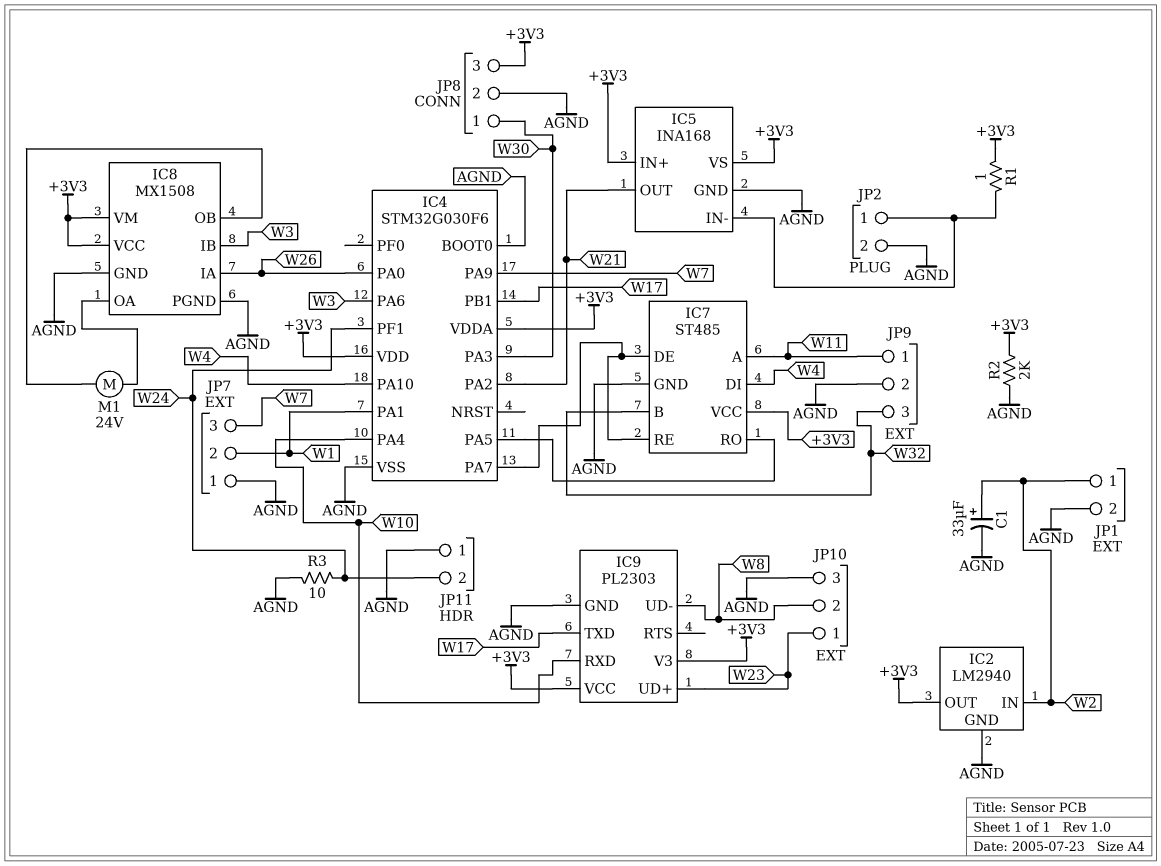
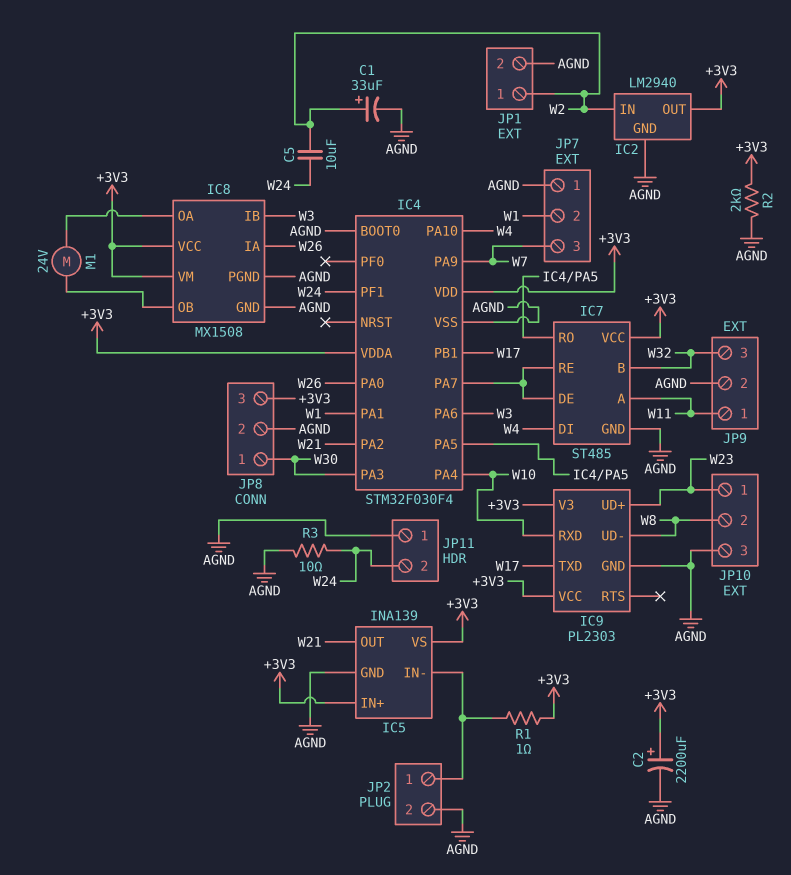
C2: none -> 2200uF (plus +3V3, minus AGND)
C5: none -> 10uF (W2, W24)
IC4: STM32G030F6 -> STM32F030F4
IC5: INA168 -> INA139

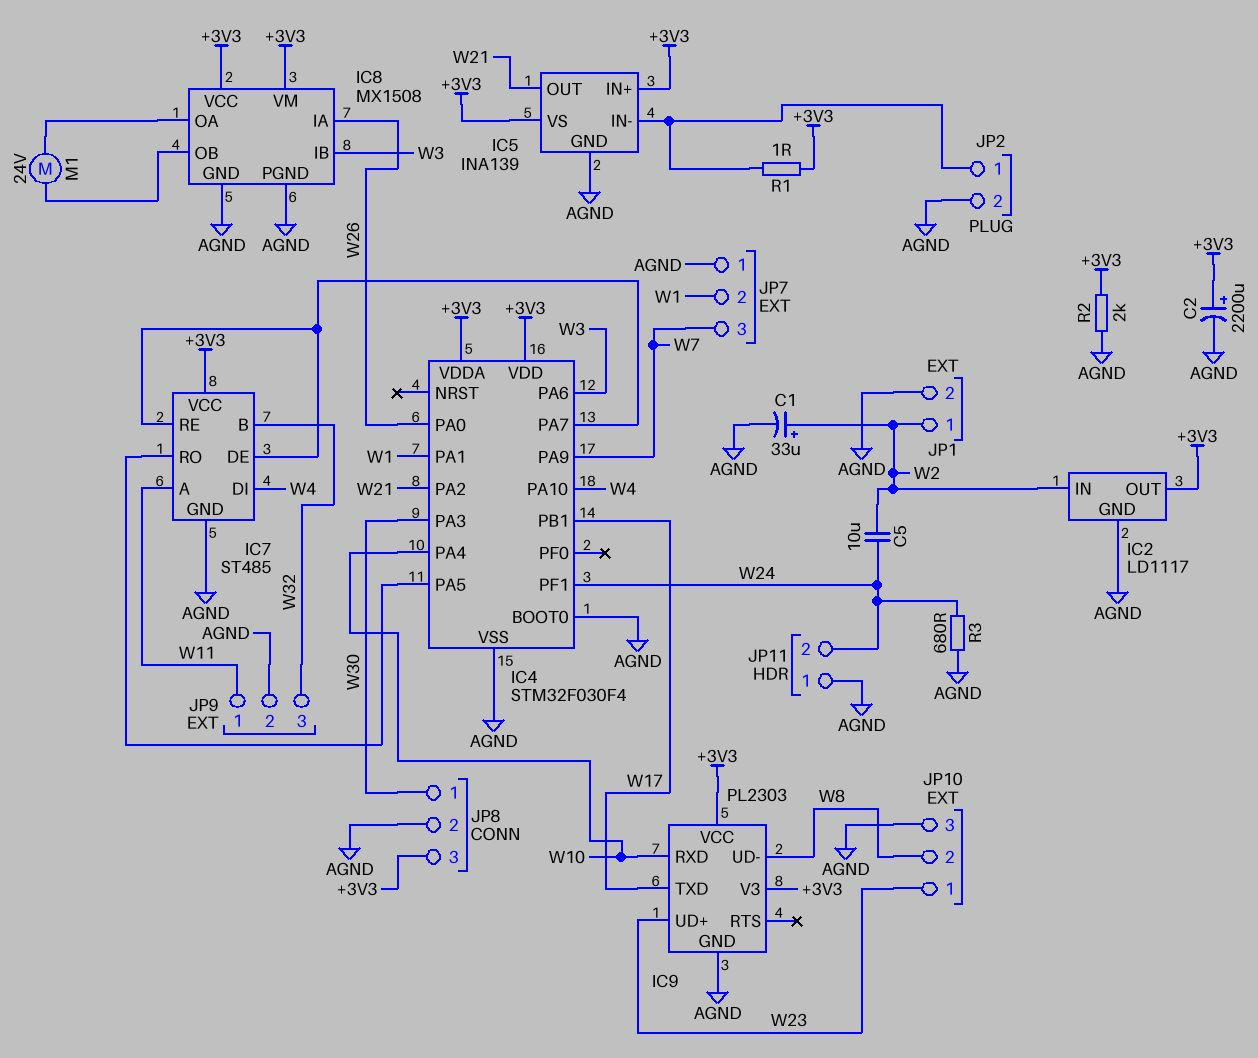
IC2: LM2940 -> LD1117
R3: 10 (AGND, W24) -> 680 (AGND, W24)

